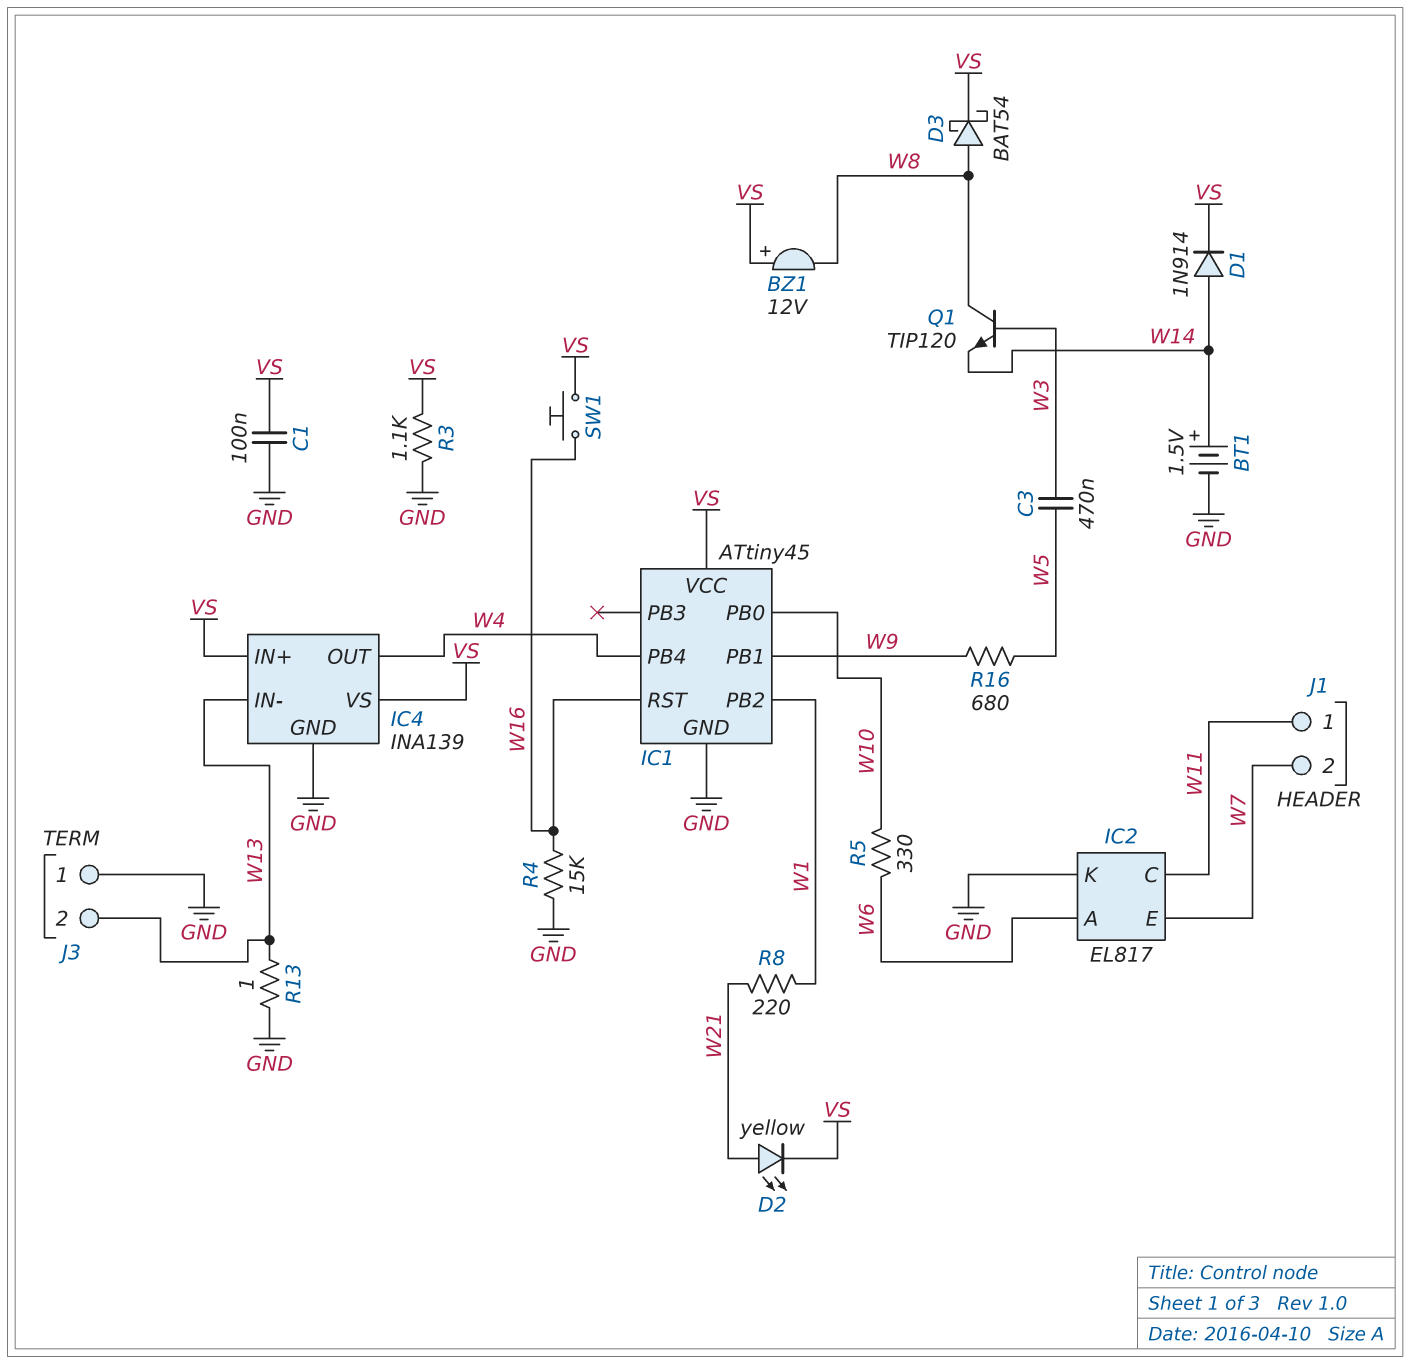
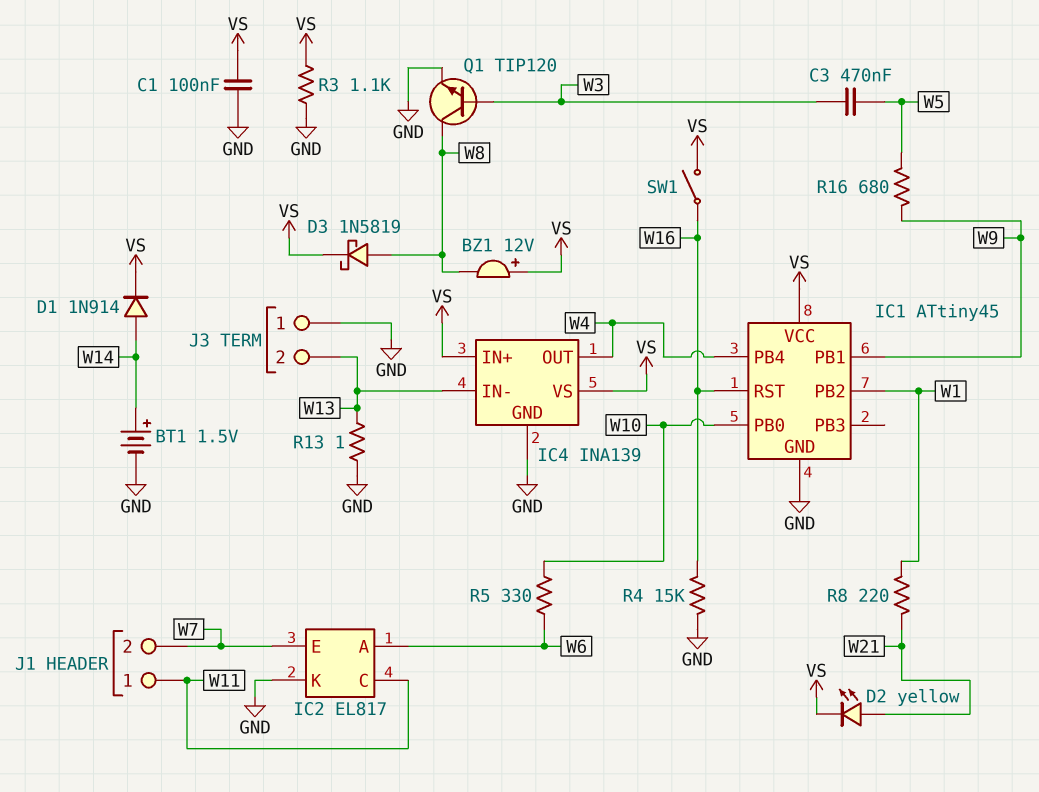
D3: schottky BAT54 (A W8, K VS) -> schottky 1N5819 (A W8, K VS)
Q1: NPN TIP120 (B W3, C W8, E W14) -> NPN TIP120 (B W3, C W8, E GND)
SW1: button (VS, W16) -> switch (VS, W16)

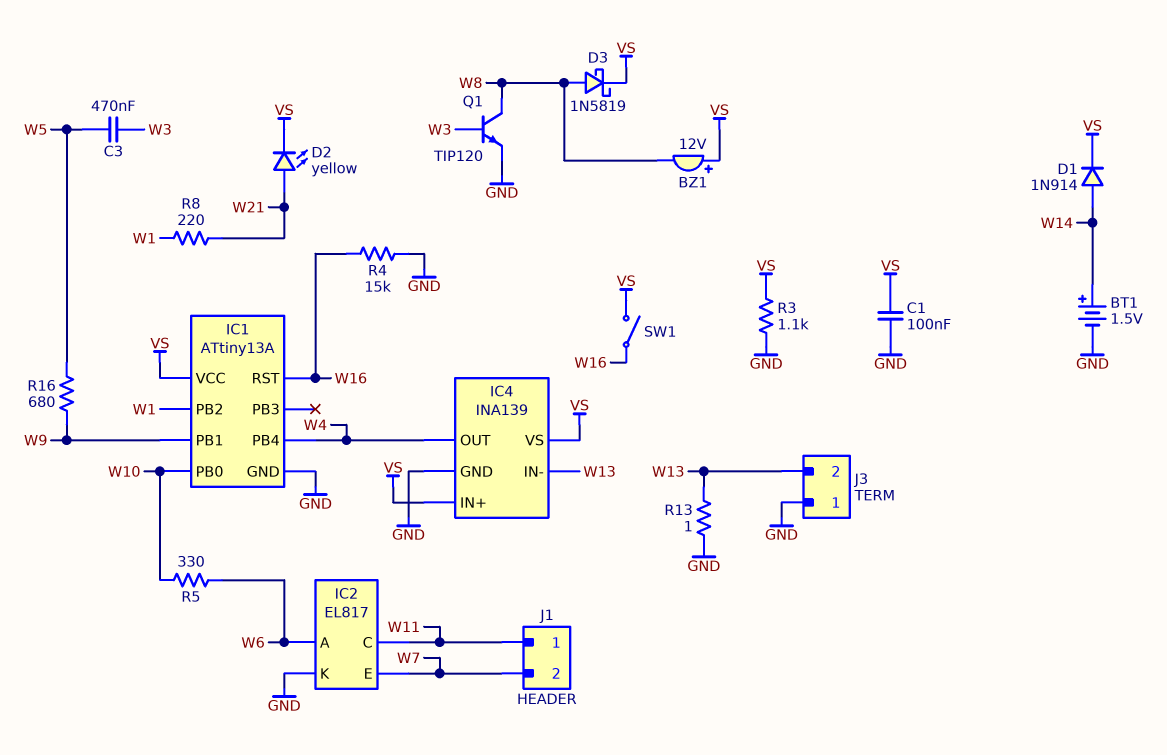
IC1: ATtiny45 -> ATtiny13A

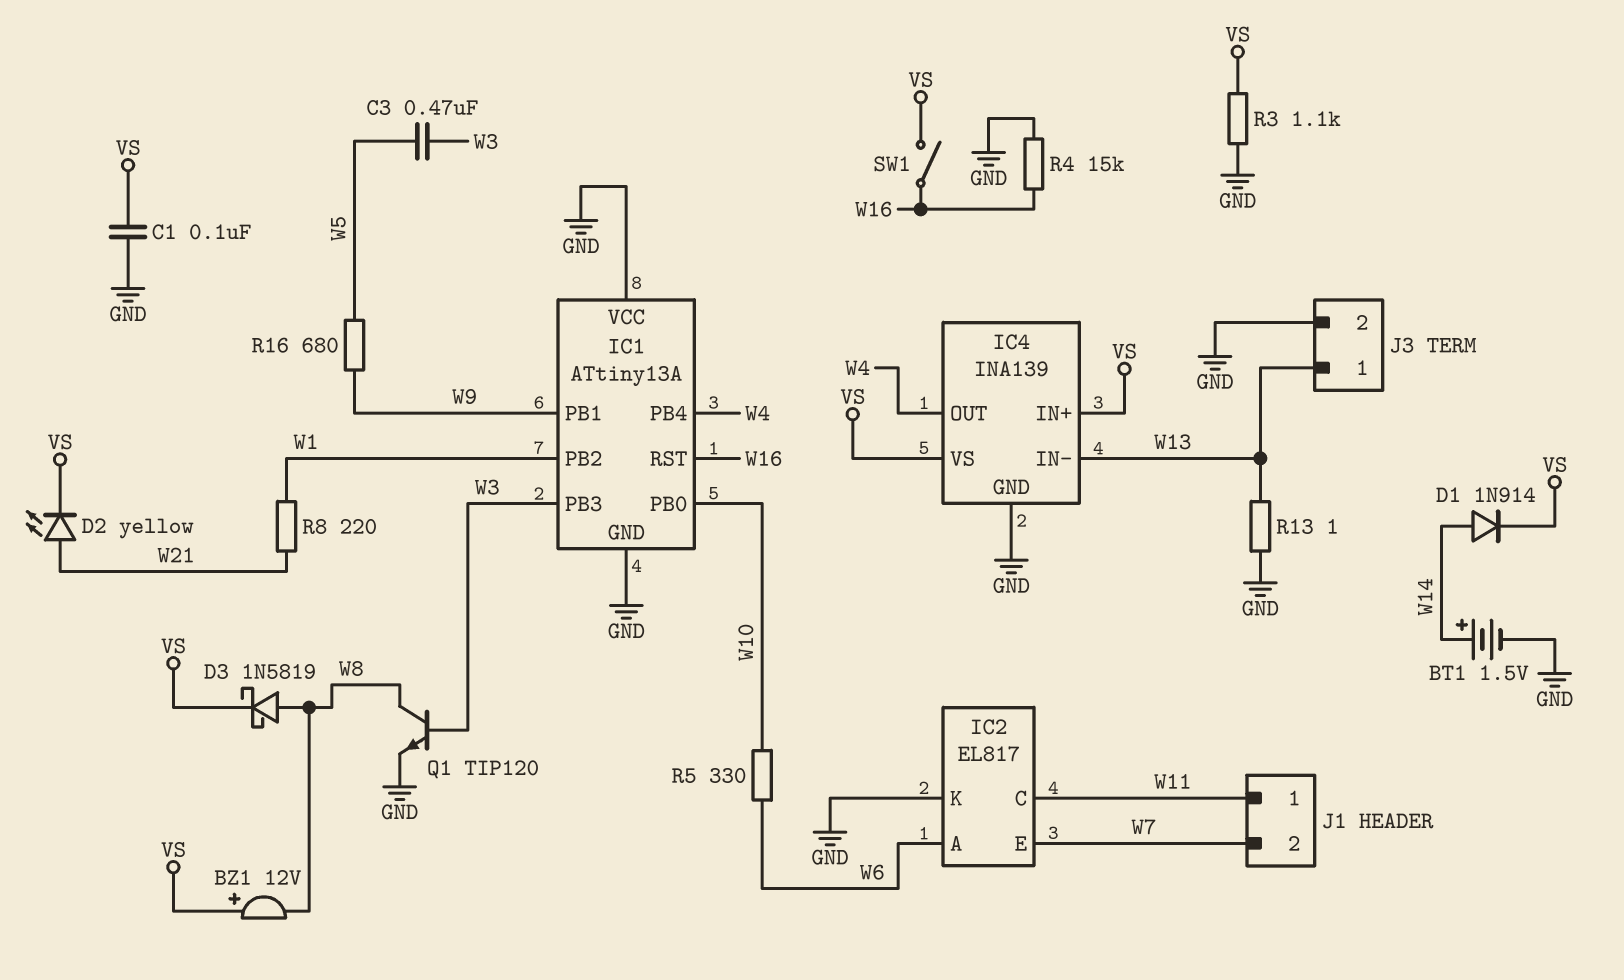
IC1 pin PB3: none -> W3
IC1 pin VCC: VS -> GND
J3 pin 1: GND -> W13
J3 pin 2: W13 -> GND

